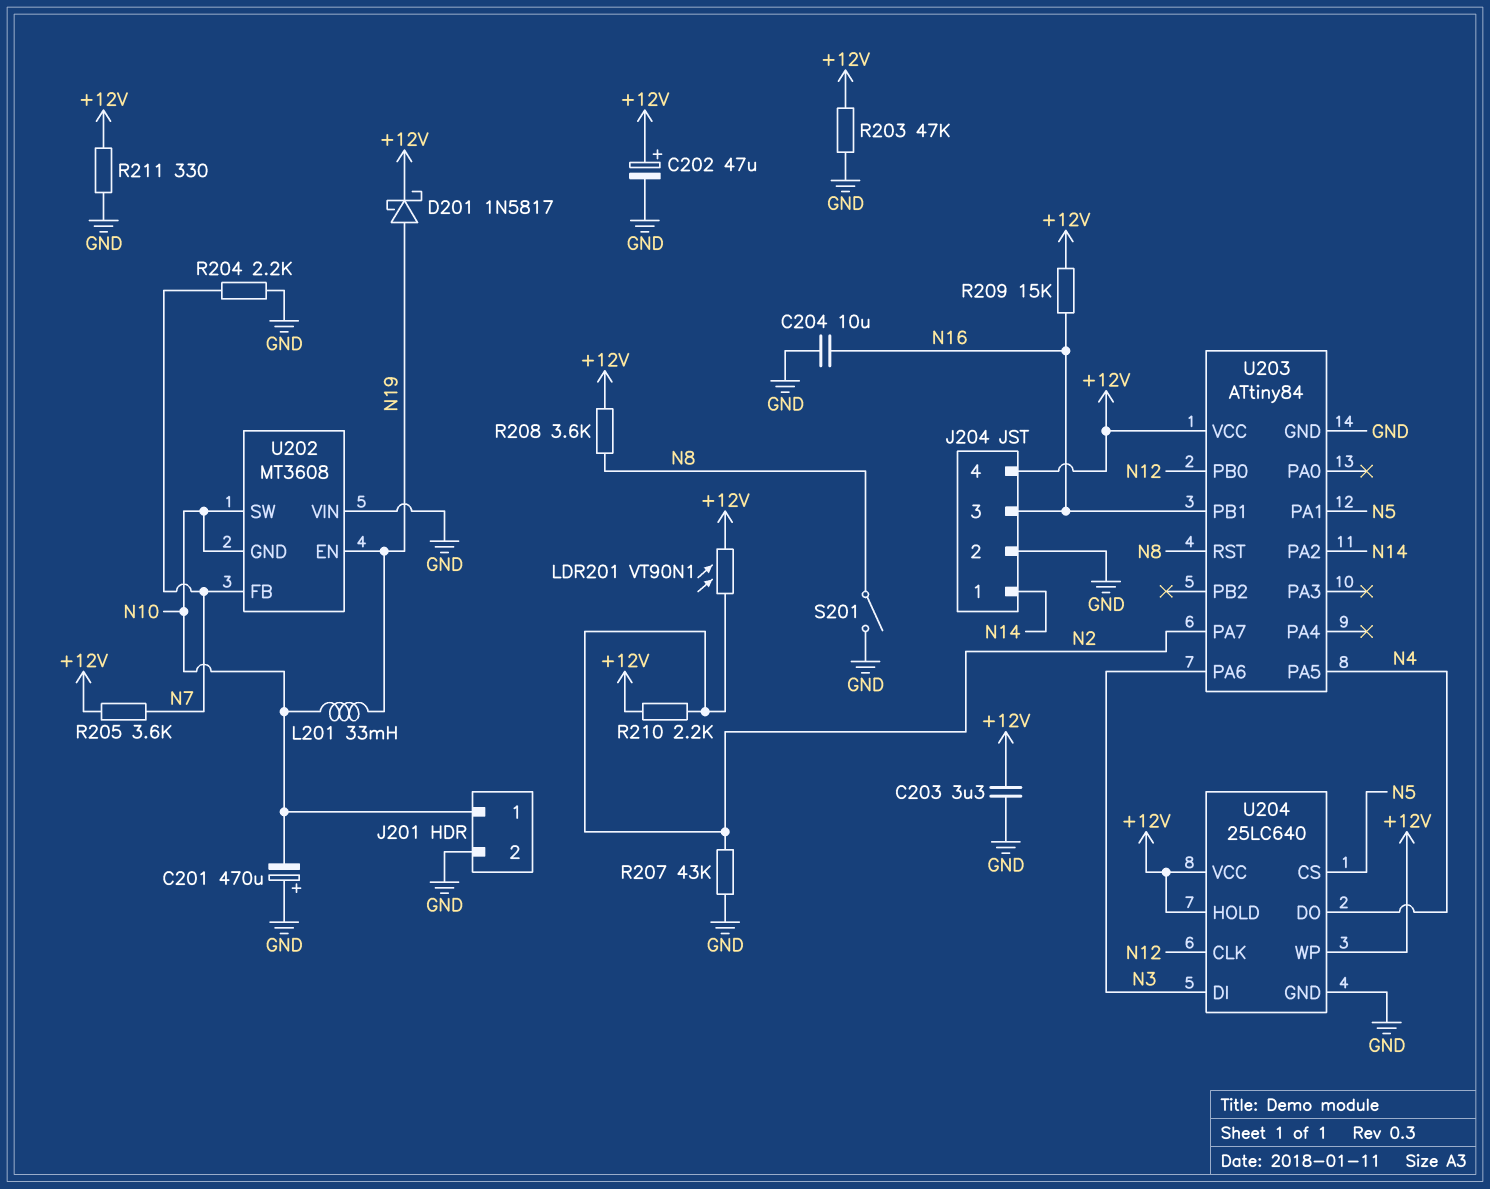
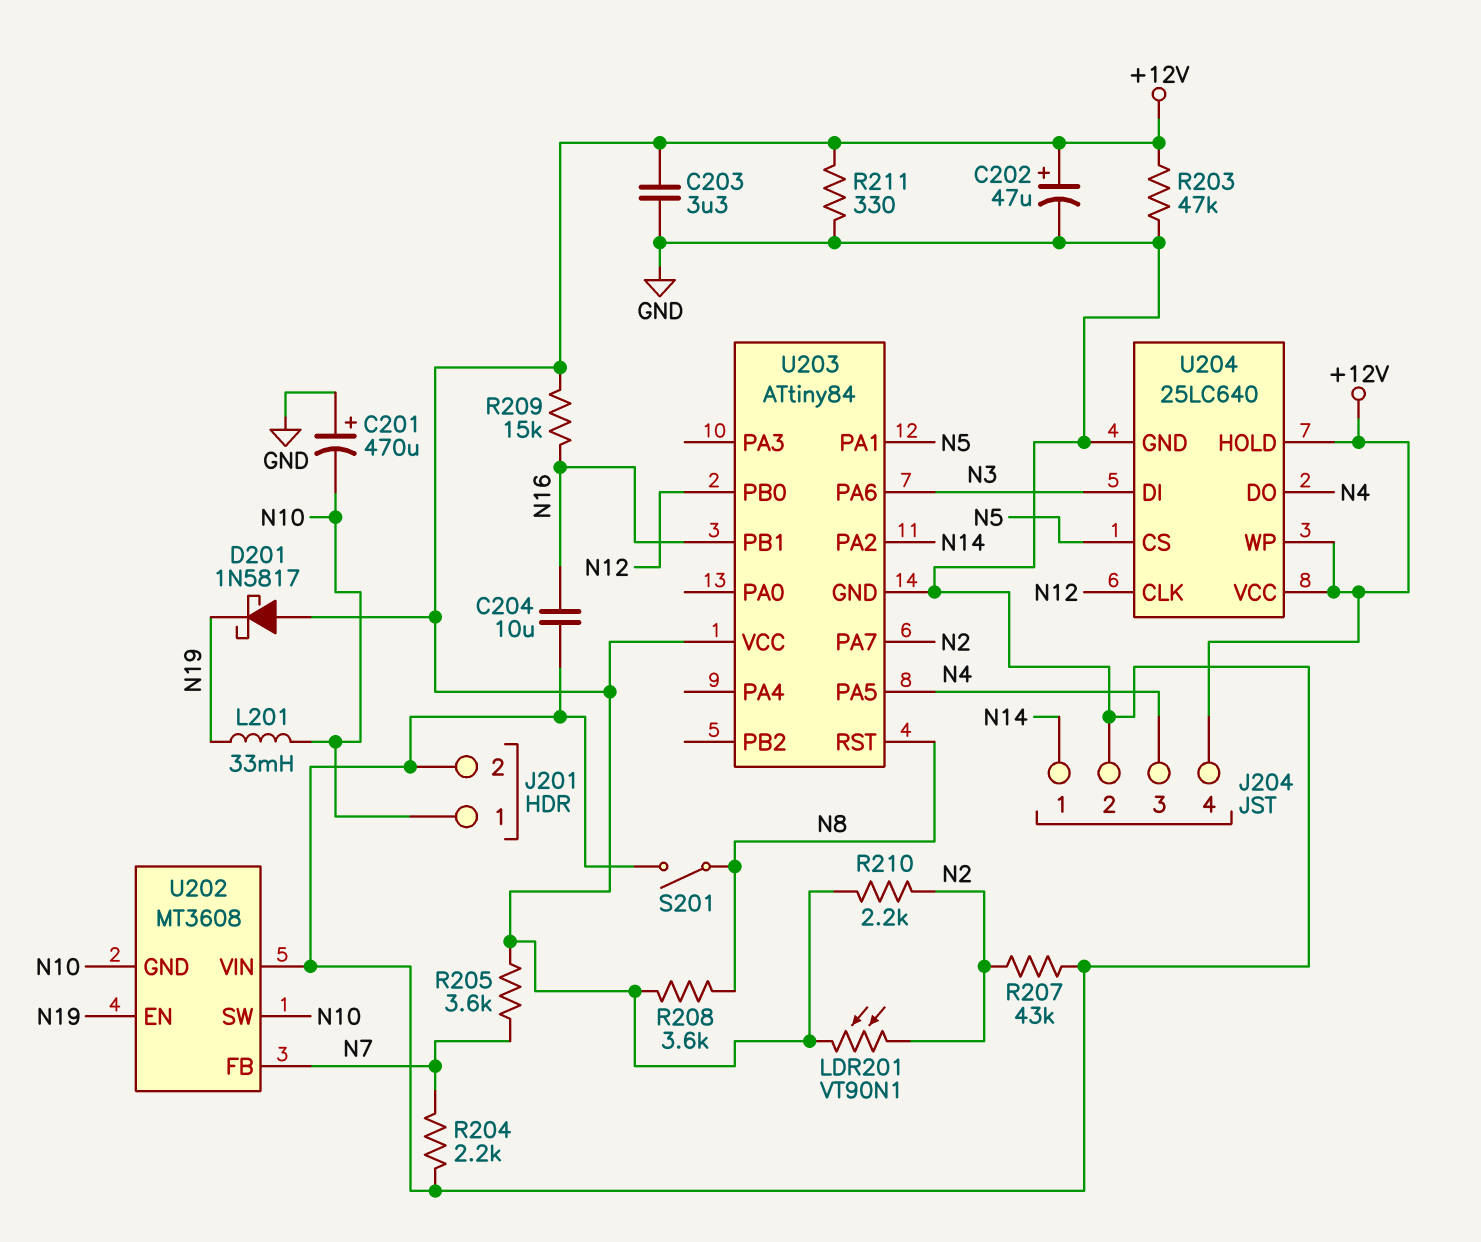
D201: schottky 1N5817 (A N19, K +12V) -> schottky 1N5817 (A +12V, K N19)
J204 pin 3: N16 -> N4

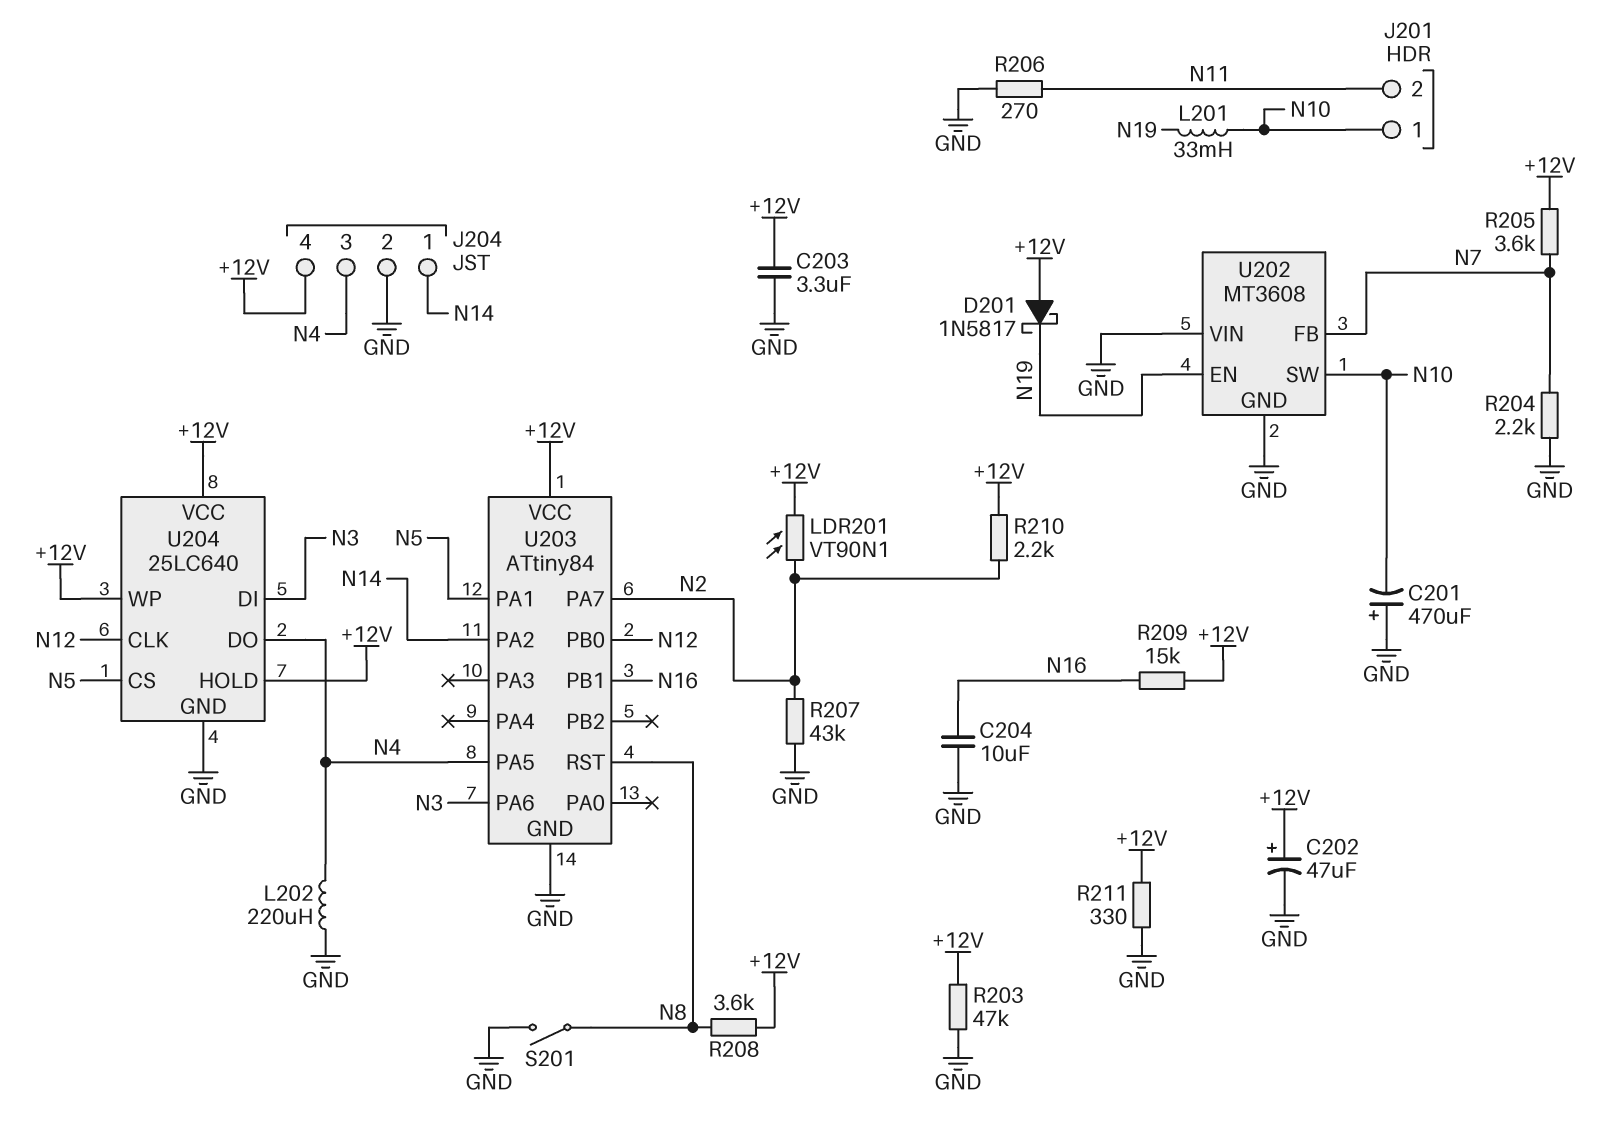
J201 pin 2: GND -> N11
L202: none -> 220uH (GND, N4)
R206: none -> 270 (GND, N11)
U202 pin GND: N10 -> GND

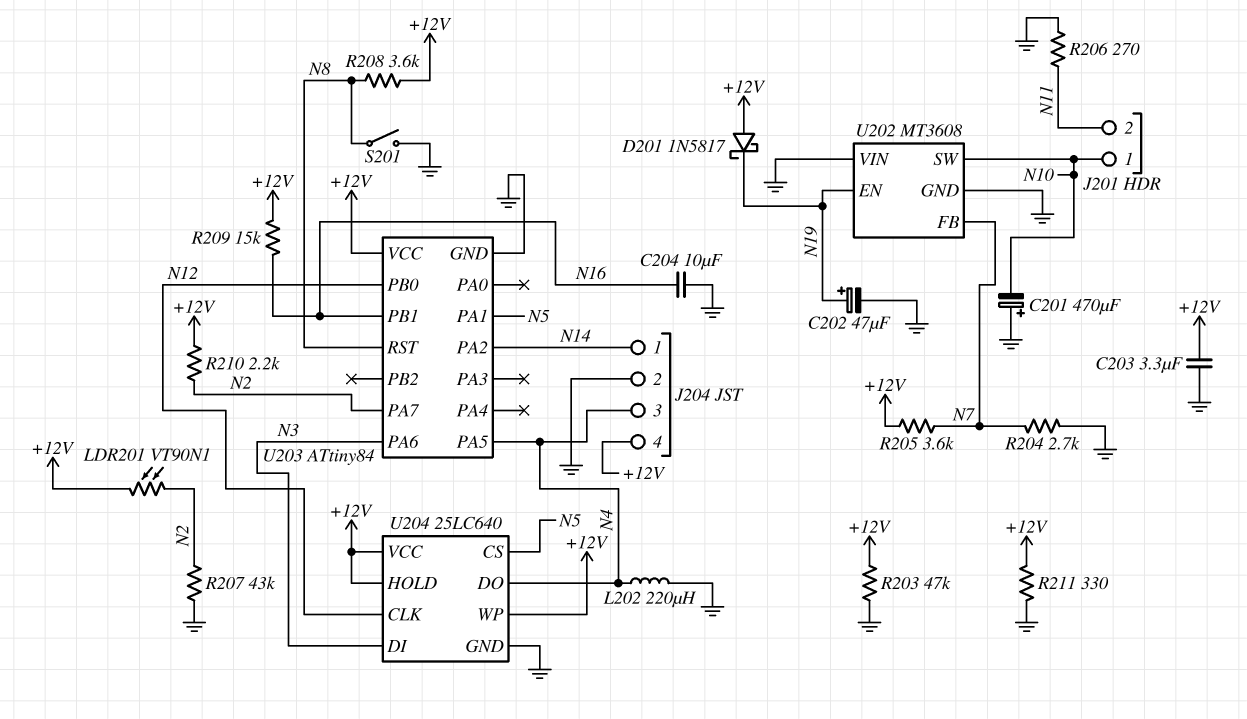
C202: 47uF (plus +12V, minus GND) -> 47uF (plus N19, minus GND)
L201: 33mH (N10, N19) -> none
R204: 2.2k (GND, N7) -> 2.7k (GND, N7)

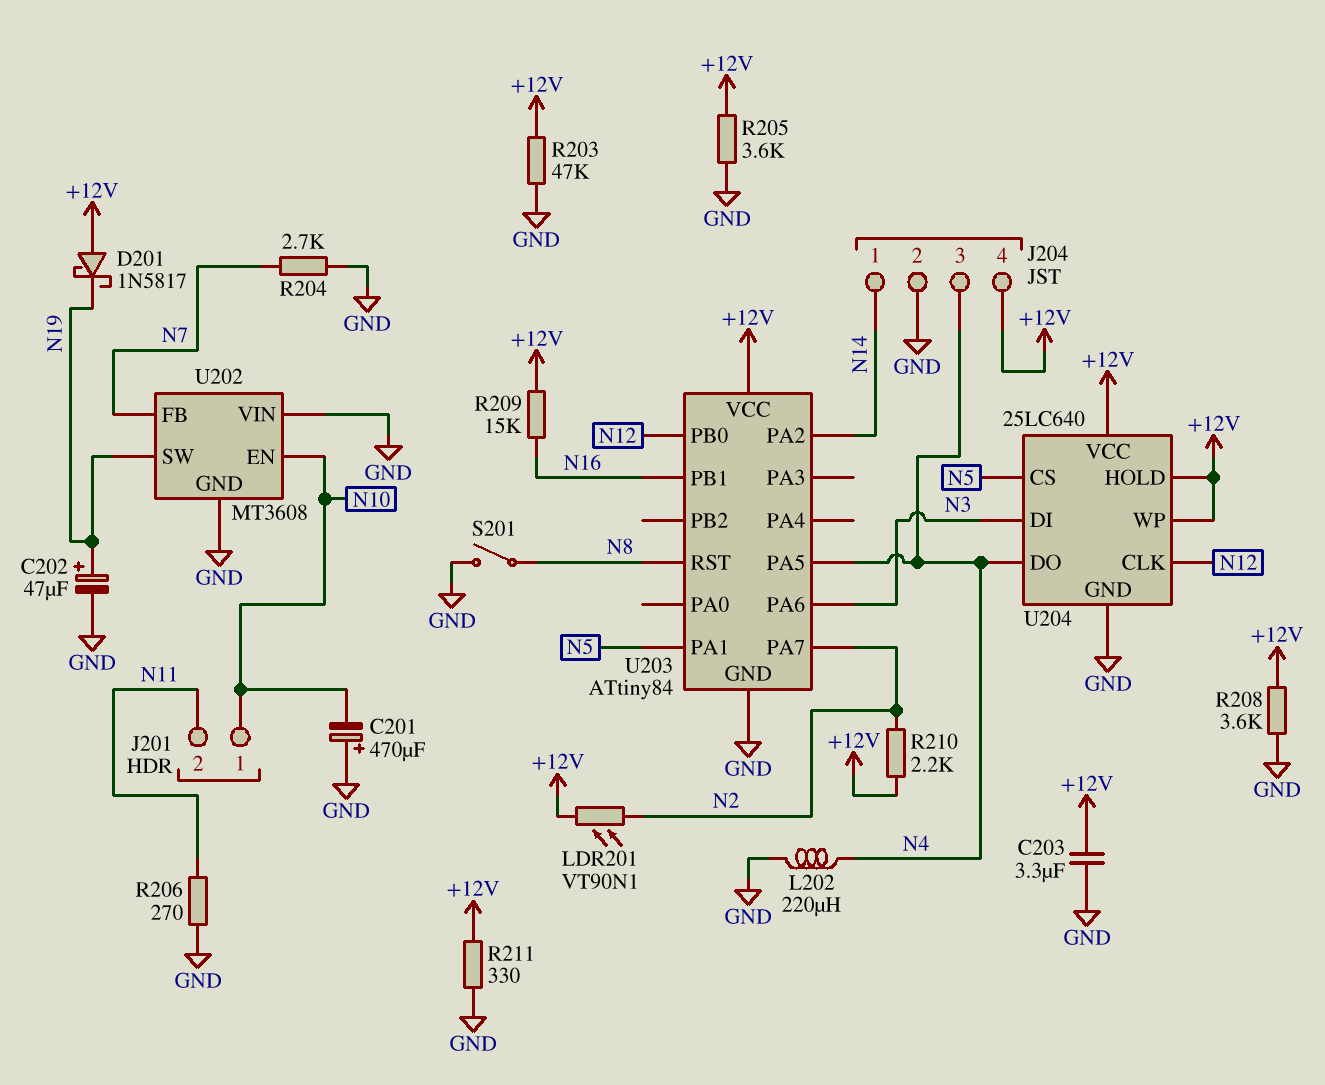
C204: 10uF (GND, N16) -> none
R205: 3.6k (+12V, N7) -> 3.6k (+12V, GND)
R207: 43k (GND, N2) -> none
R208: 3.6k (+12V, N8) -> 3.6k (+12V, GND)
U202 pin EN: N19 -> N10
U202 pin SW: N10 -> N19

